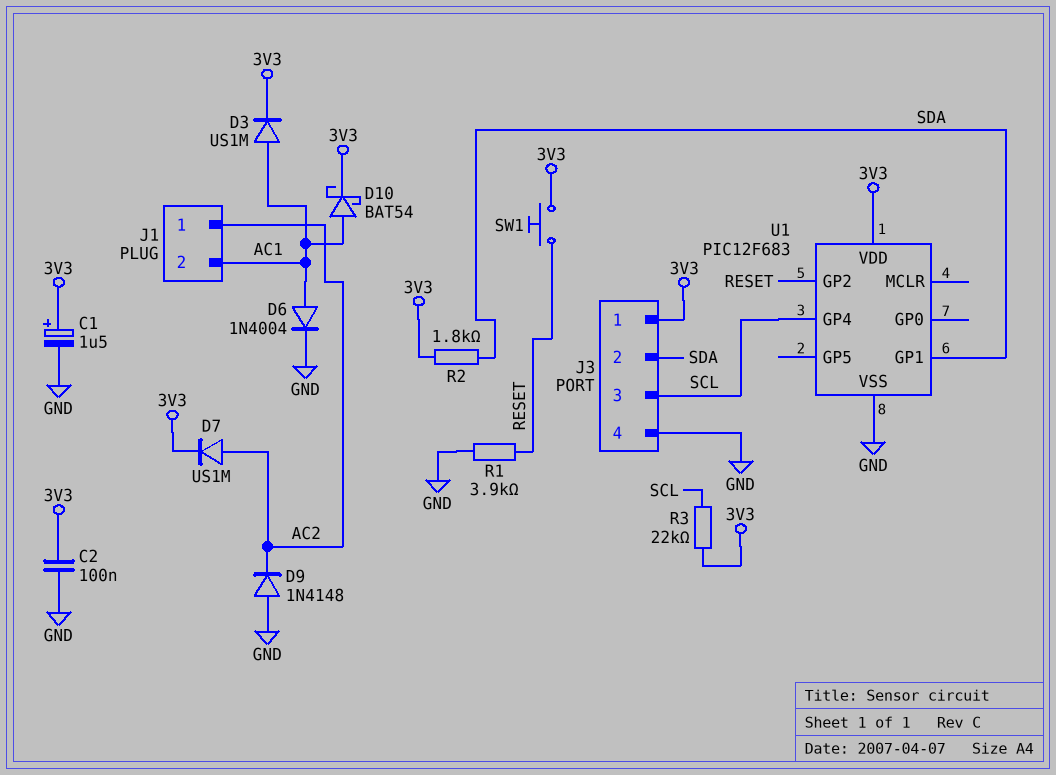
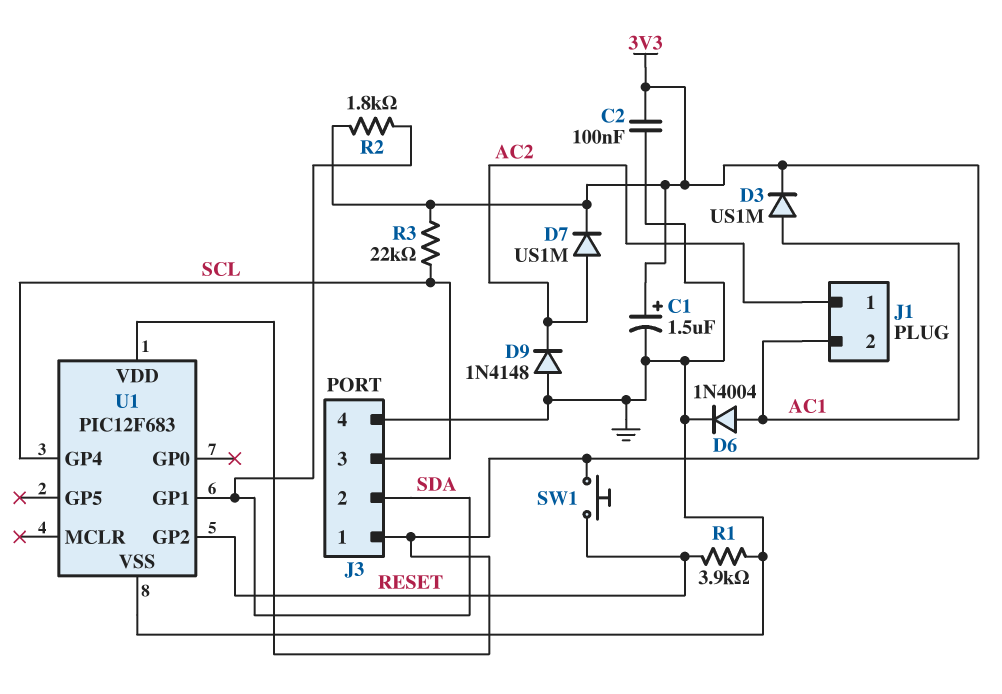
D10: schottky BAT54 (A AC1, K 3V3) -> none

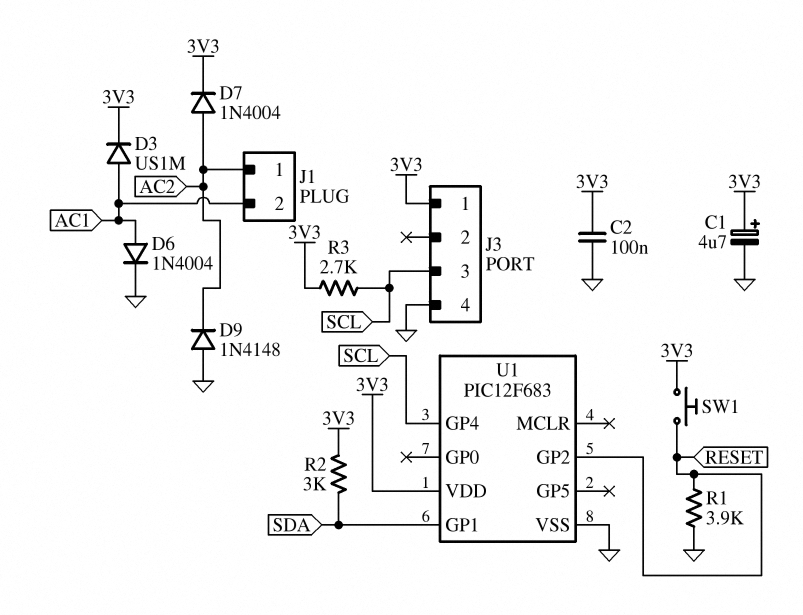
C1: 1.5uF (plus 3V3, minus GND) -> 4.7uF (plus 3V3, minus GND)
D7: diode US1M (A AC2, K 3V3) -> diode 1N4004 (A AC2, K 3V3)
J3 pin 2: SDA -> none
R2: 1.8k (3V3, SDA) -> 3k (3V3, SDA)
R3: 22k (3V3, SCL) -> 2.7k (3V3, SCL)

